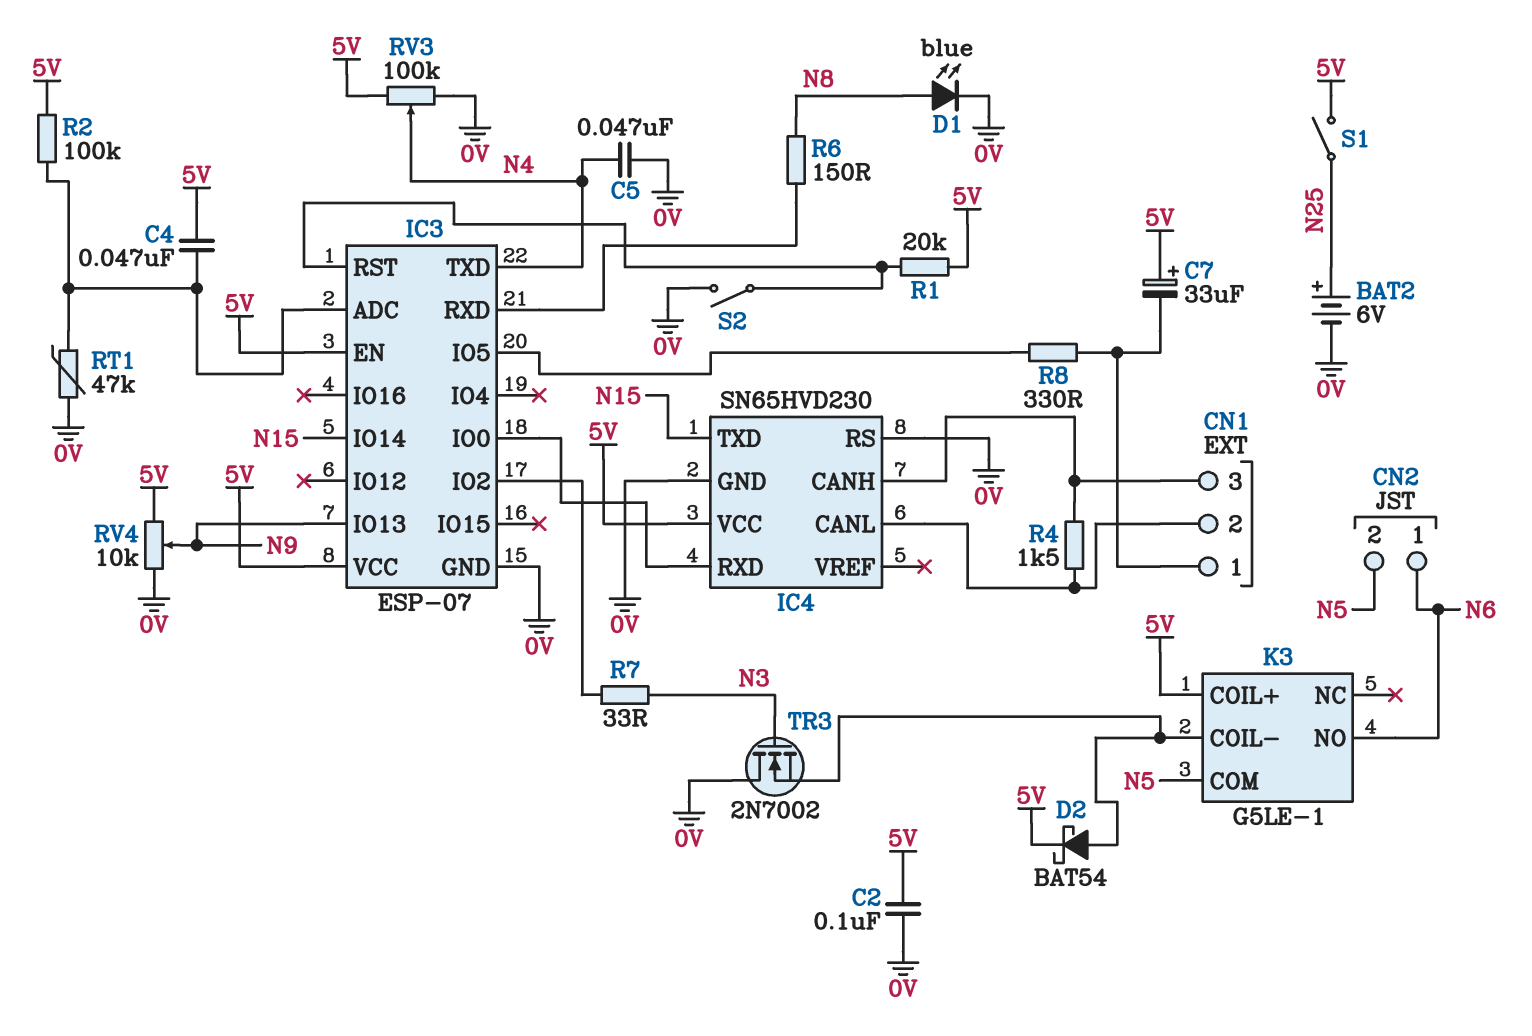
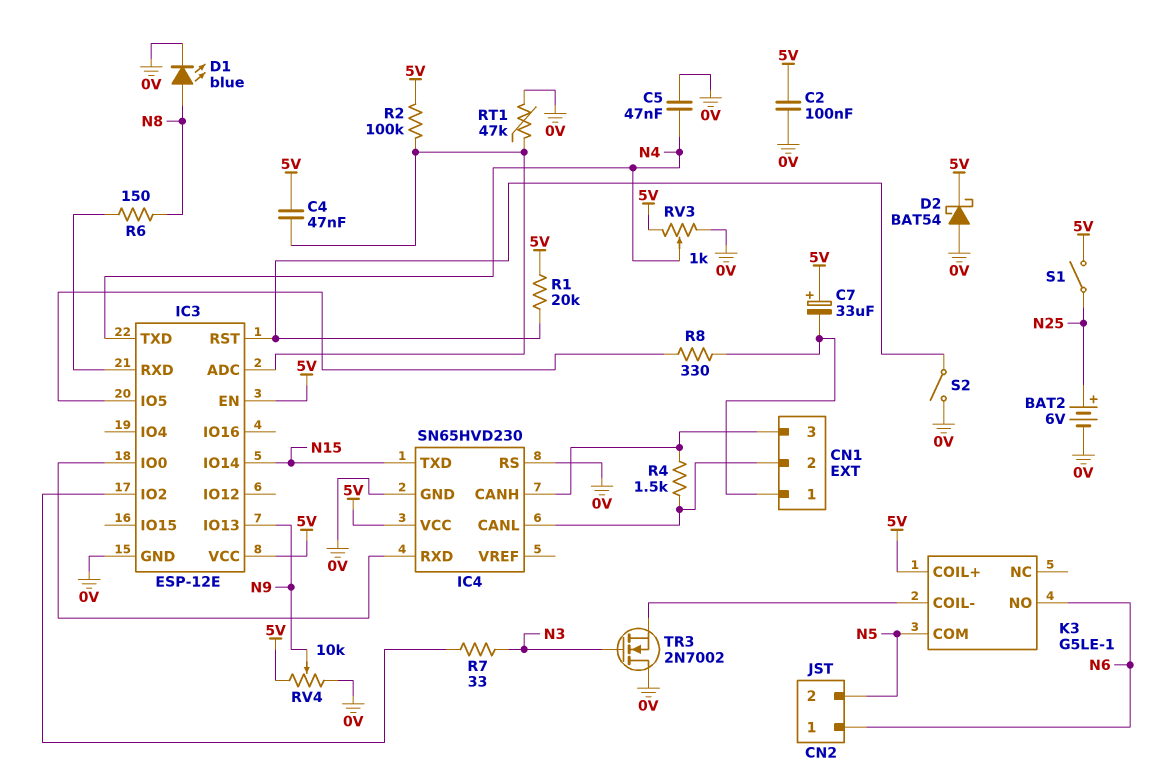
D2: schottky BAT54 (A K3/COIL-, K 5V) -> schottky BAT54 (A 0V, K 5V)
IC3: ESP-07 -> ESP-12E
RV3: 100k (0V, 5V, wiper N4) -> 1k (0V, 5V, wiper N4)

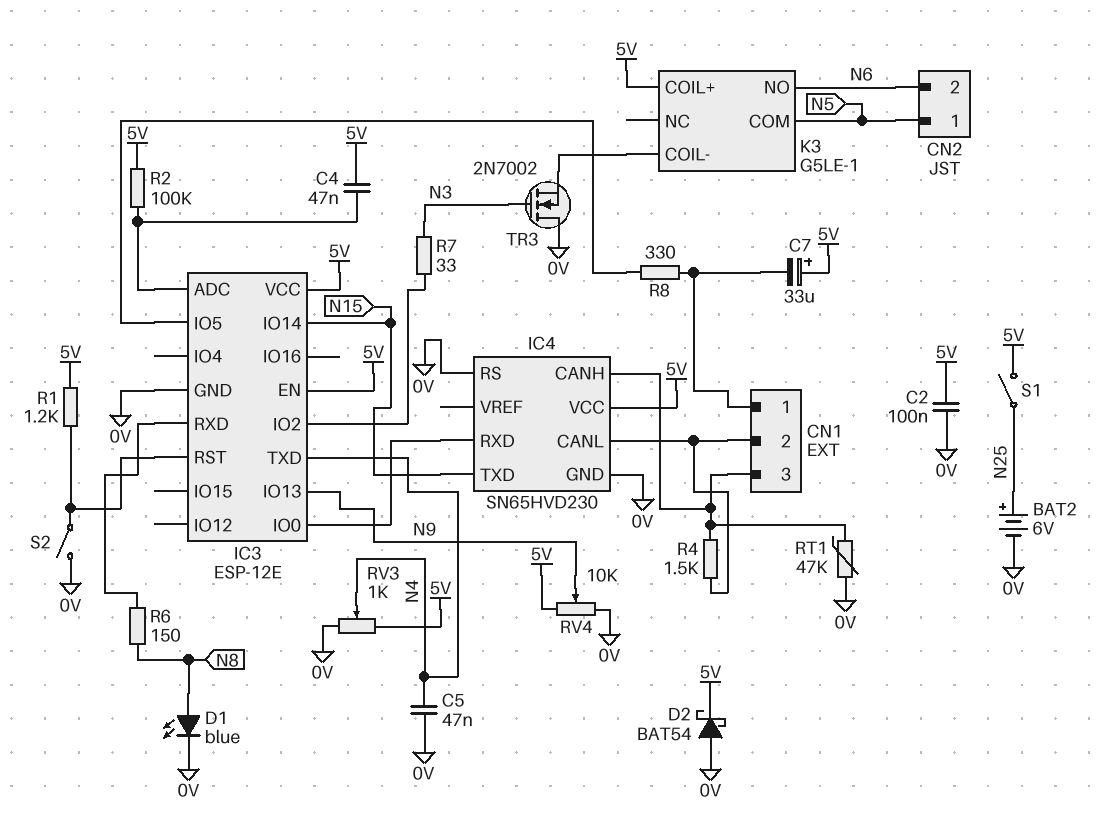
CN2 pin 1: N6 -> N5
CN2 pin 2: N5 -> N6
R1: 20k (5V, IC3/RST) -> 1.2k (5V, IC3/RST)
RT1: 47k (0V, IC3/ADC) -> 47k (0V, CN1/3)

